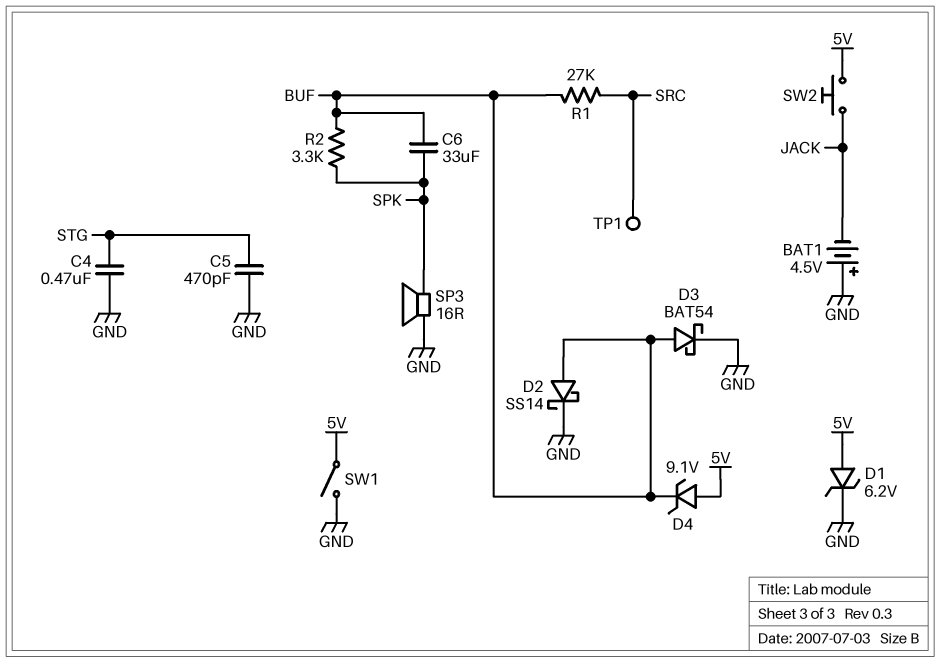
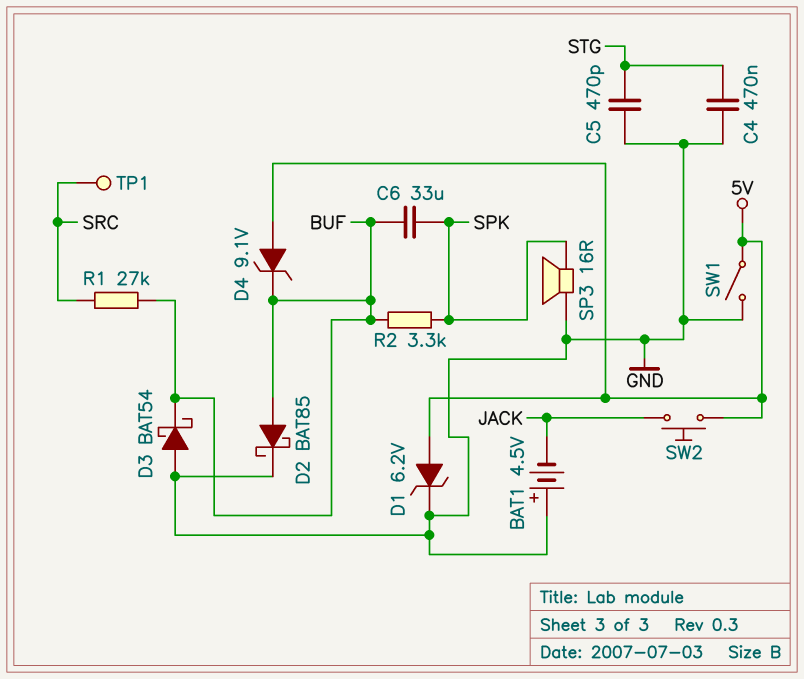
D2: schottky SS14 (A BUF, K GND) -> schottky BAT85 (A BUF, K GND)
D3: schottky BAT54 (A BUF, K GND) -> schottky BAT54 (A GND, K BUF)

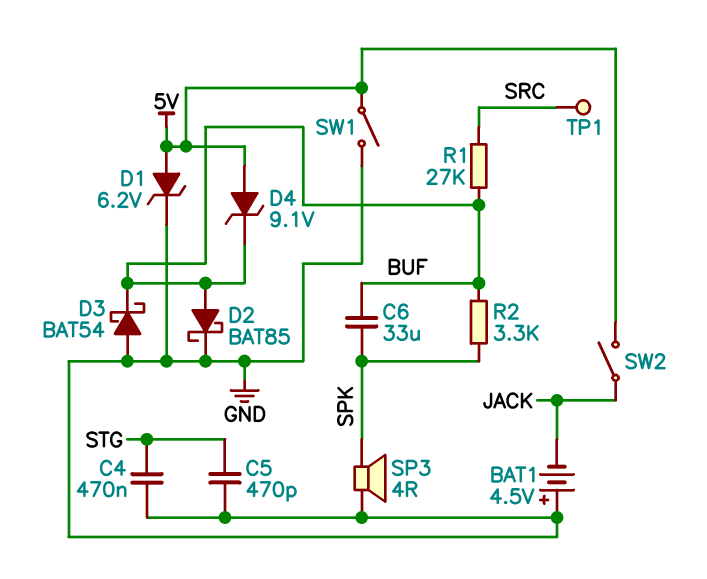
SP3: speaker 16R (GND, SPK) -> speaker 4R (GND, SPK)
SW2: button (5V, JACK) -> switch (5V, JACK)

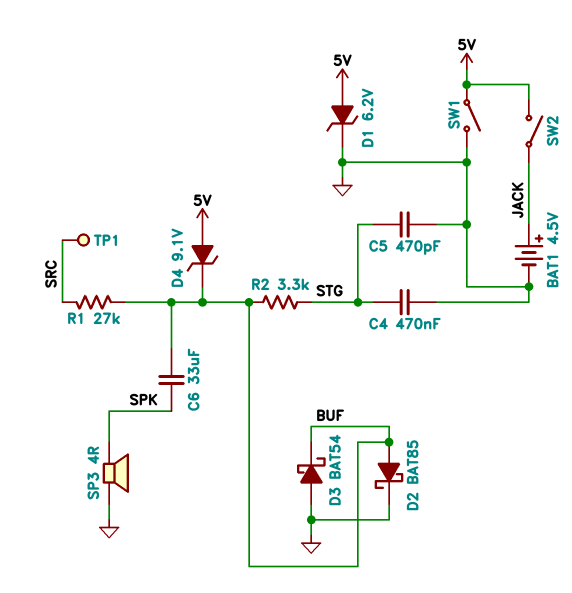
BAT1: 4.5V (plus GND, minus JACK) -> 4.5V (plus JACK, minus GND)
R2: 3.3k (BUF, SPK) -> 3.3k (BUF, STG)

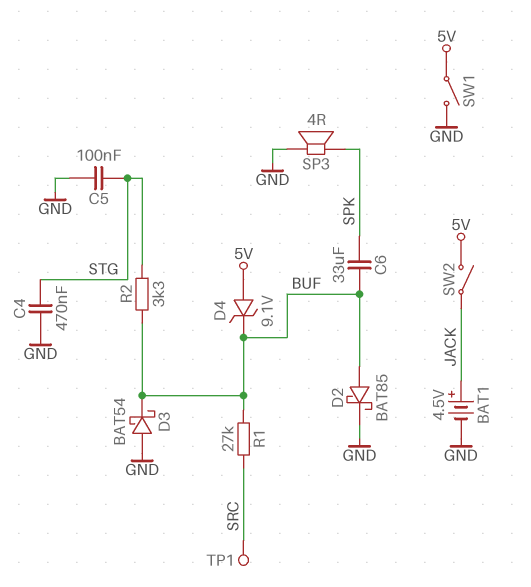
C5: 470pF (GND, STG) -> 100nF (GND, STG)
D1: zener 6.2V (A 5V, K GND) -> none

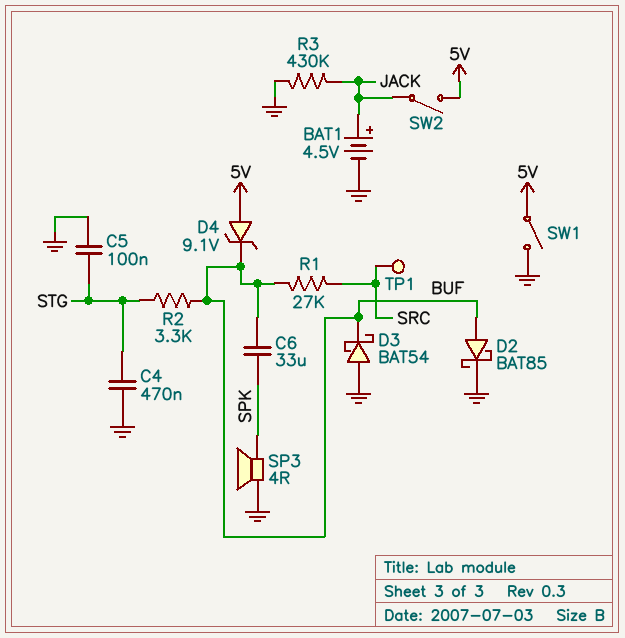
R3: none -> 430k (GND, JACK)

